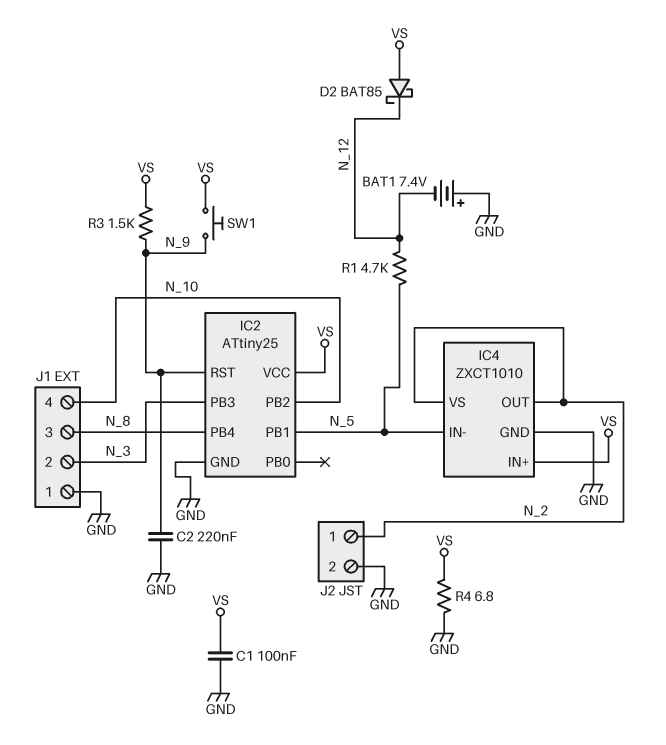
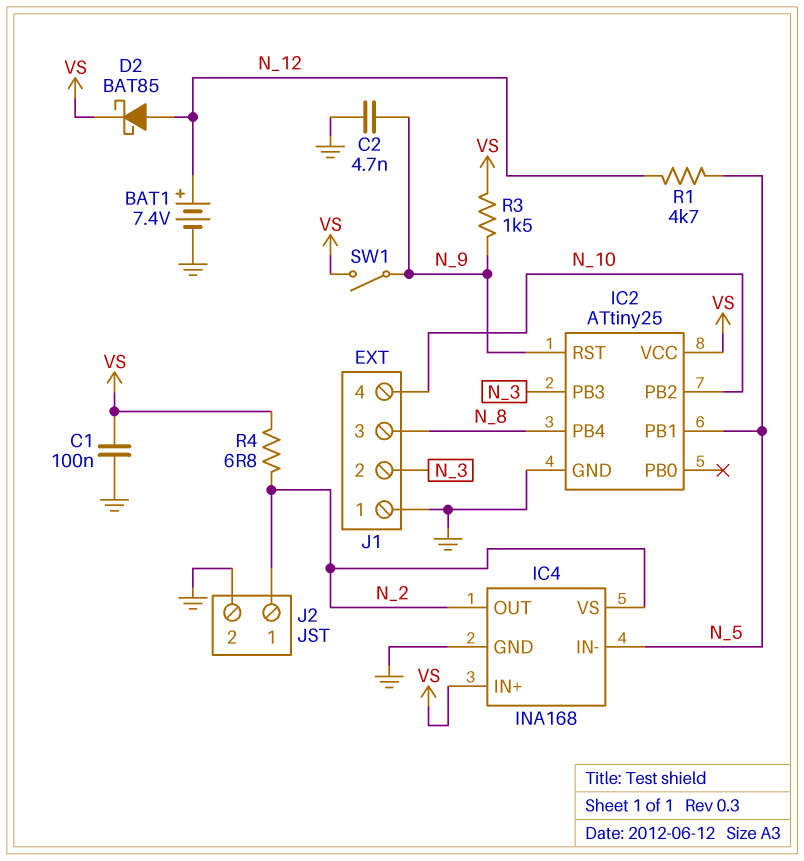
BAT1: 7.4V (plus GND, minus N_12) -> 7.4V (plus N_12, minus GND)
C2: 220nF (GND, N_9) -> 4.7nF (GND, N_9)
D2: schottky BAT85 (A VS, K N_12) -> schottky BAT85 (A N_12, K VS)
IC4: ZXCT1010 -> INA168
R4: 6.8 (GND, VS) -> 6.8 (N_2, VS)
SW1: button (N_9, VS) -> switch (N_9, VS)

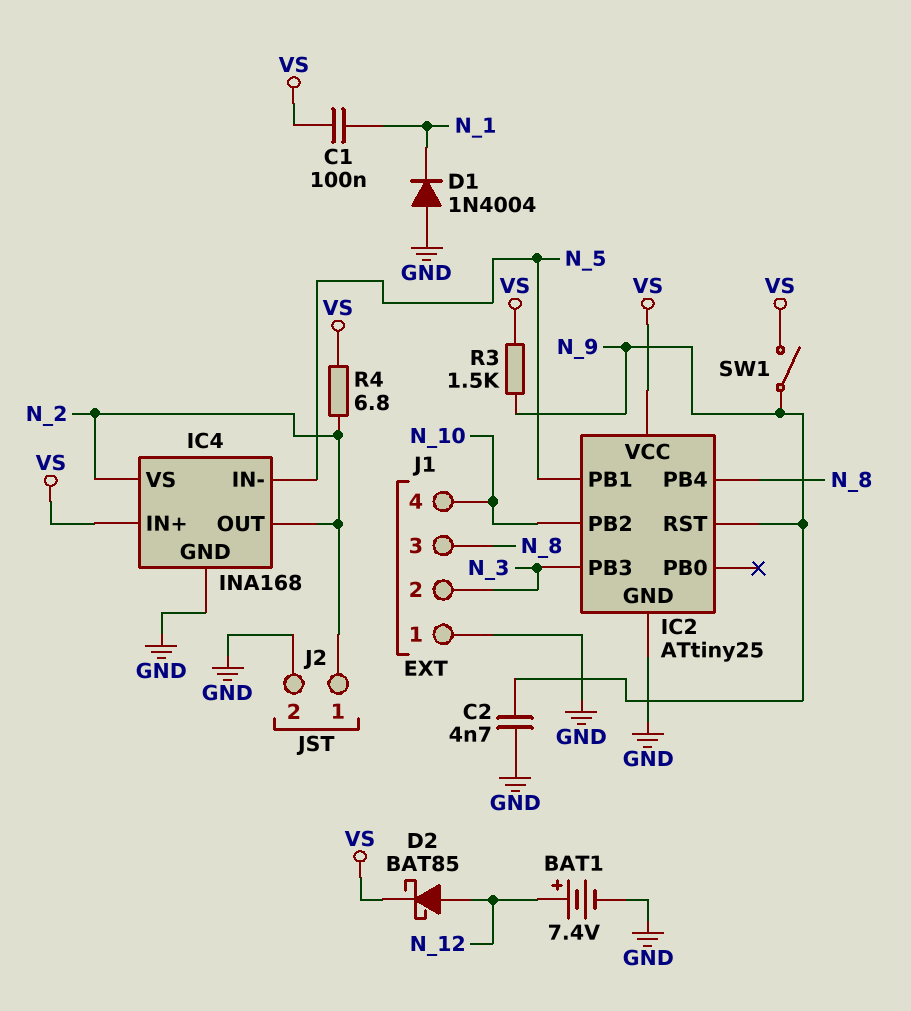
C1: 100nF (GND, VS) -> 100nF (N_1, VS)
D1: none -> diode 1N4004 (A GND, K N_1)
R1: 4.7k (N_5, N_12) -> none

